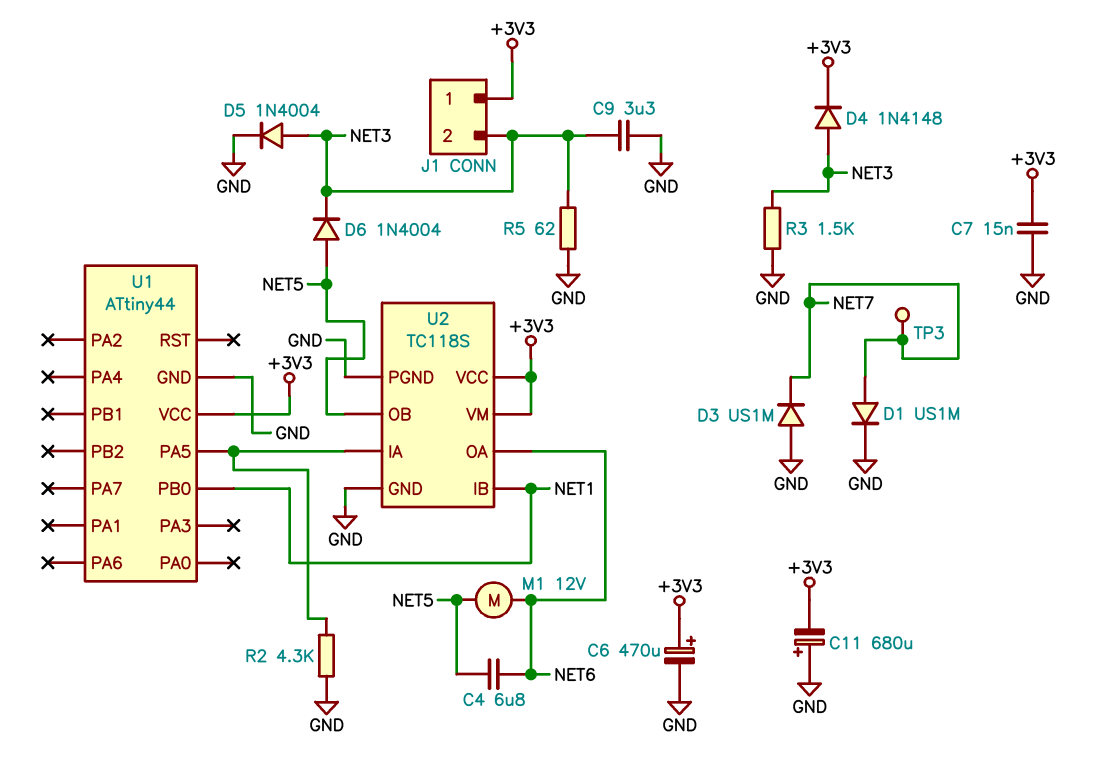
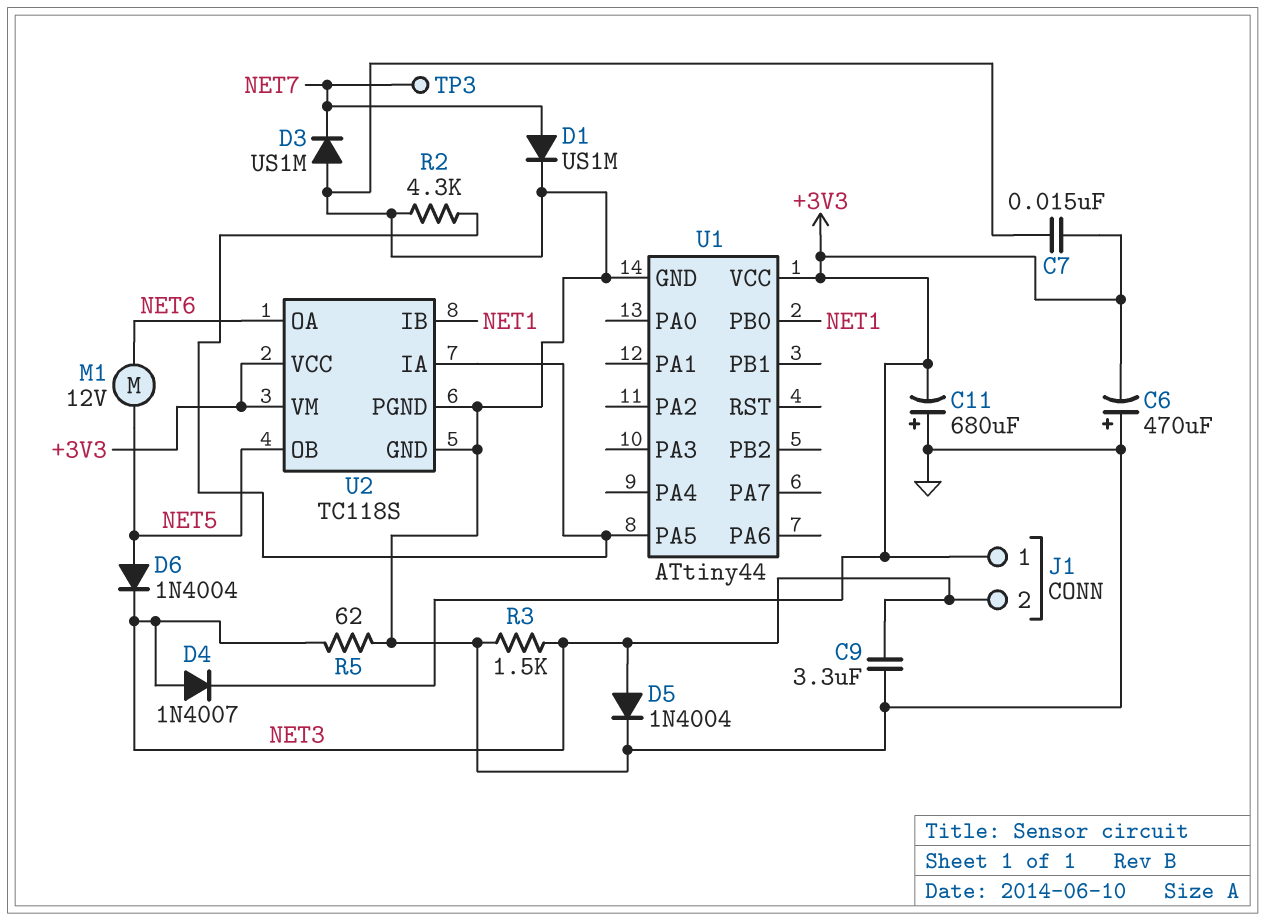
C4: 6.8uF (NET5, NET6) -> none
C6: 470uF (plus +3V3, minus GND) -> 470uF (plus GND, minus +3V3)
D4: diode 1N4148 (A NET3, K +3V3) -> diode 1N4007 (A NET3, K +3V3)

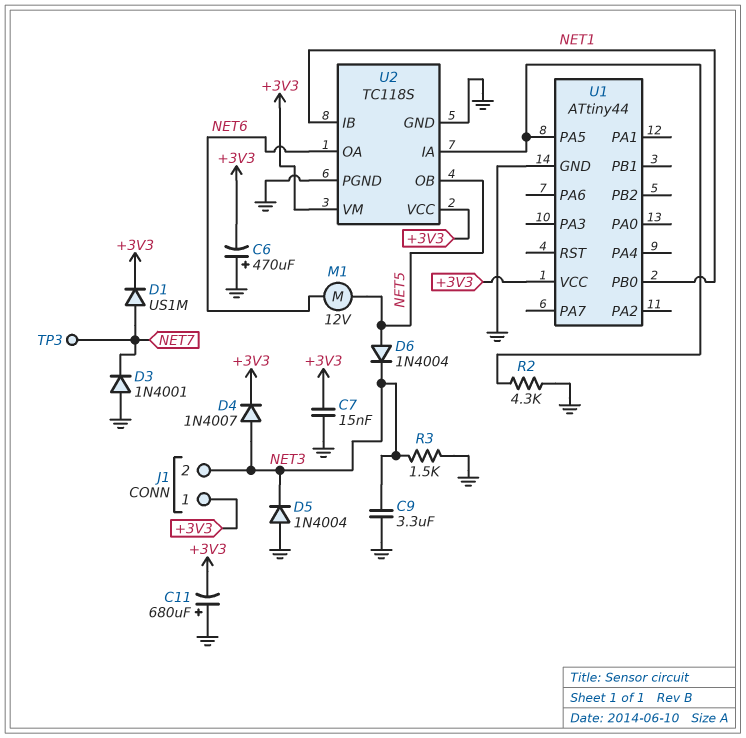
D1: diode US1M (A NET7, K GND) -> diode US1M (A NET7, K +3V3)
D3: diode US1M (A GND, K NET7) -> diode 1N4001 (A GND, K NET7)
D5: diode 1N4004 (A NET3, K GND) -> diode 1N4004 (A GND, K NET3)
R5: 62 (GND, NET3) -> none

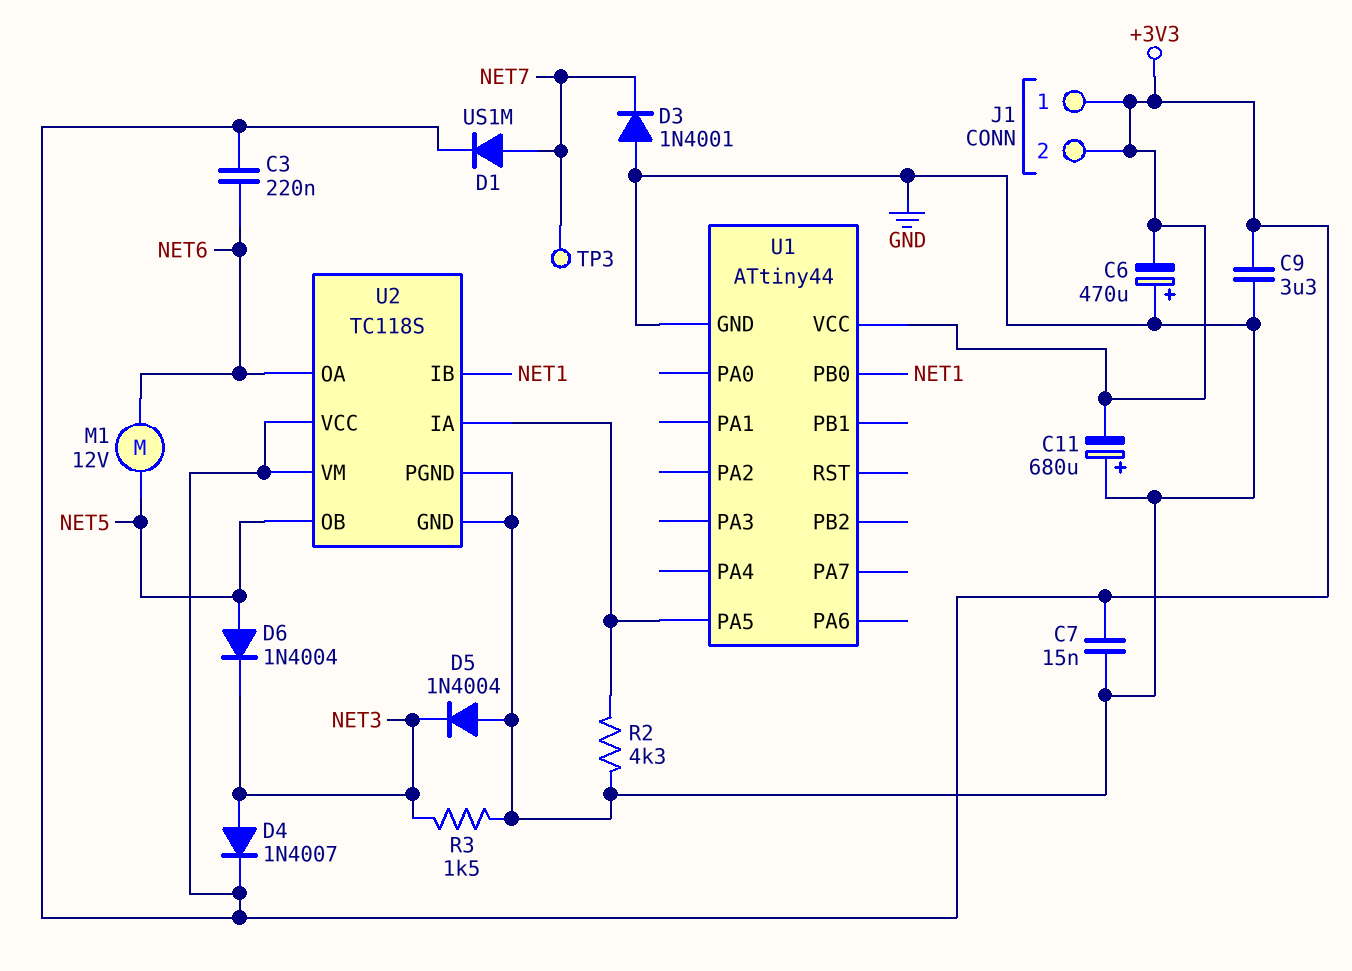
C3: none -> 220nF (+3V3, NET6)
C9: 3.3uF (GND, NET3) -> 3.3uF (+3V3, GND)
J1 pin 2: NET3 -> +3V3

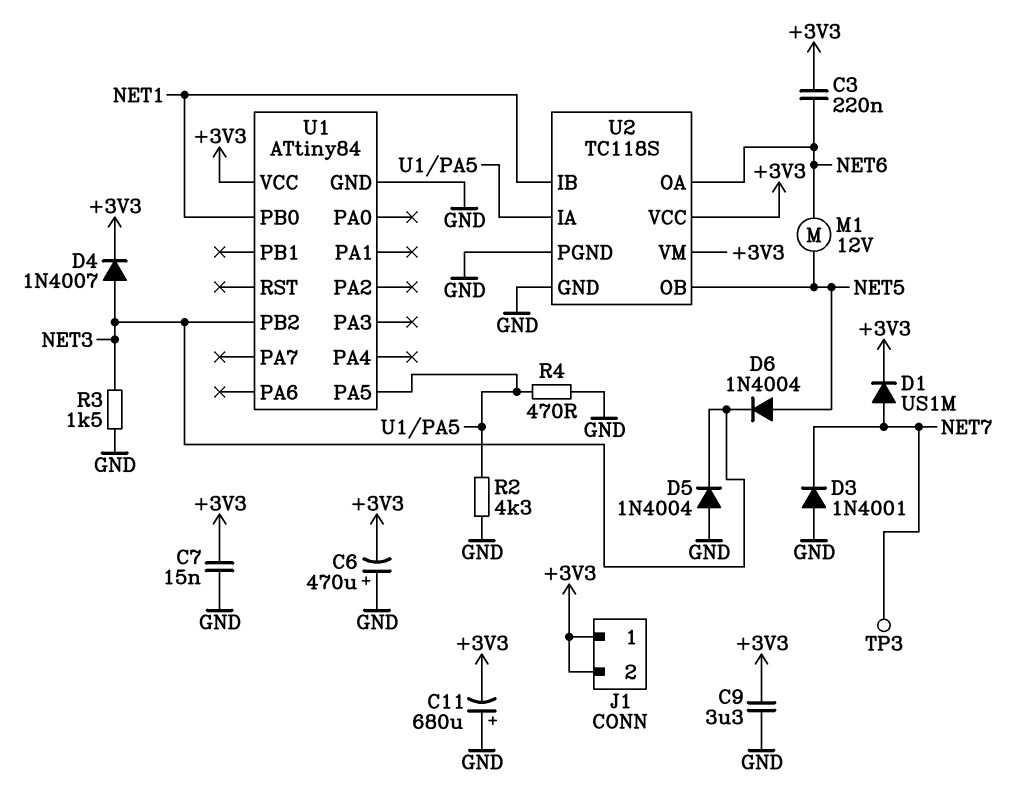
R4: none -> 470 (GND, U1/PA5)
U1: ATtiny44 -> ATtiny84
U1 pin PB2: none -> NET3

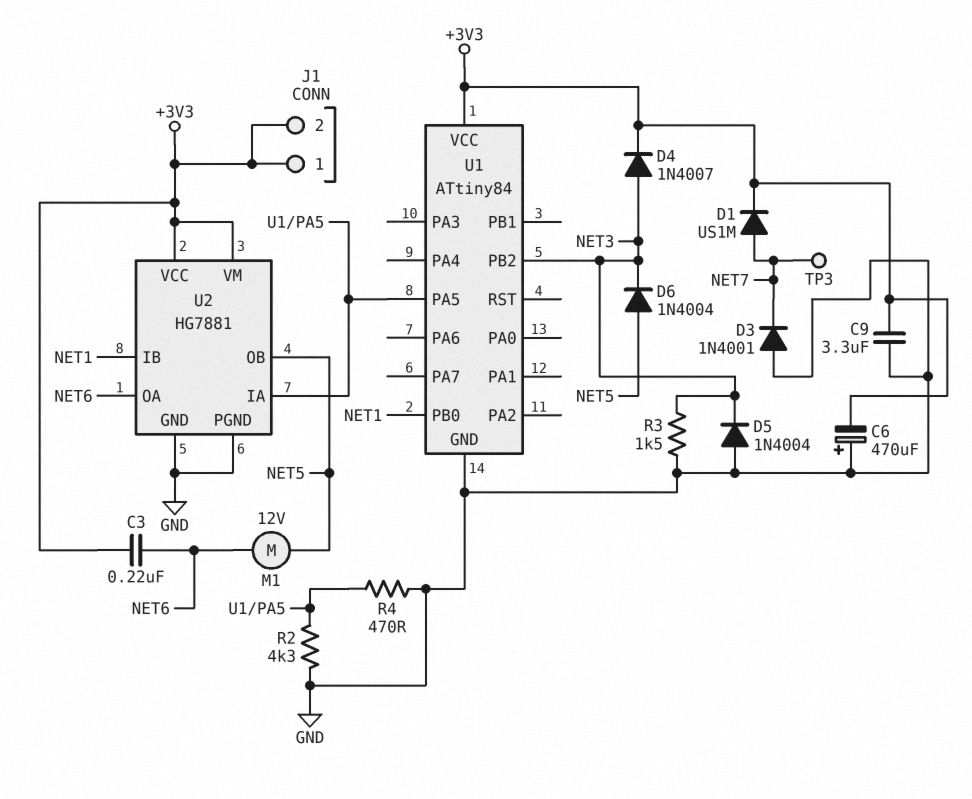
C7: 15nF (+3V3, GND) -> none
C11: 680uF (plus GND, minus +3V3) -> none
U2: TC118S -> HG7881

